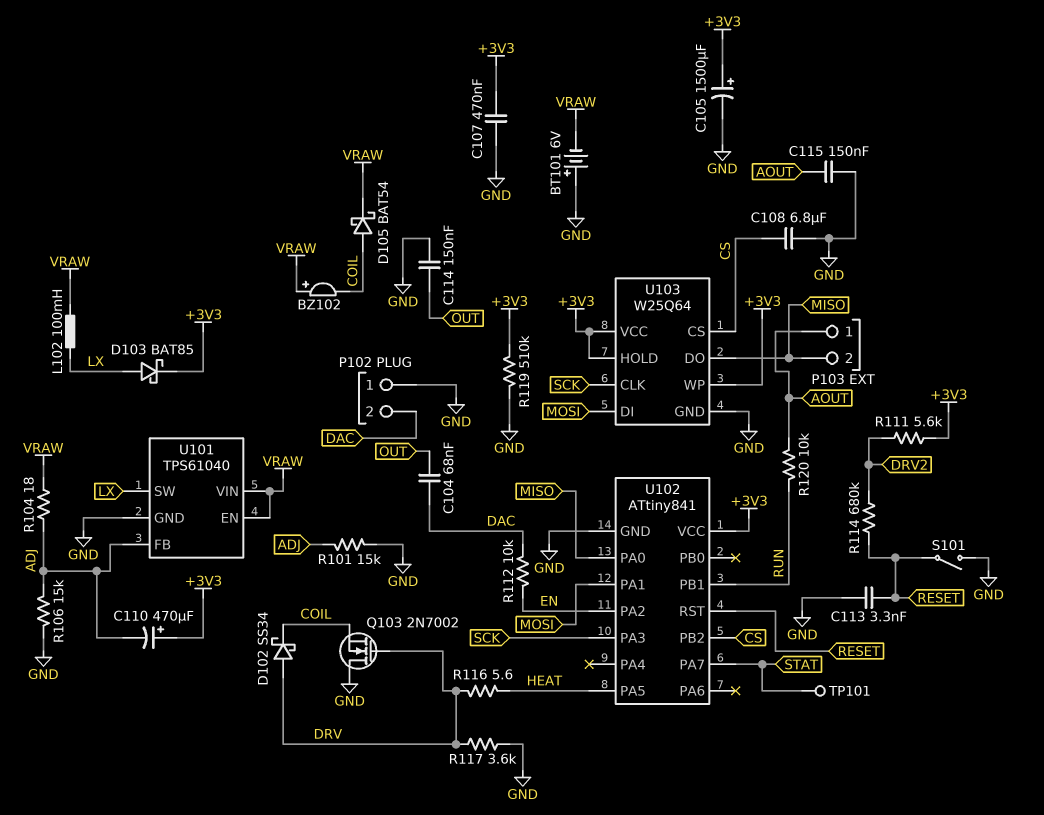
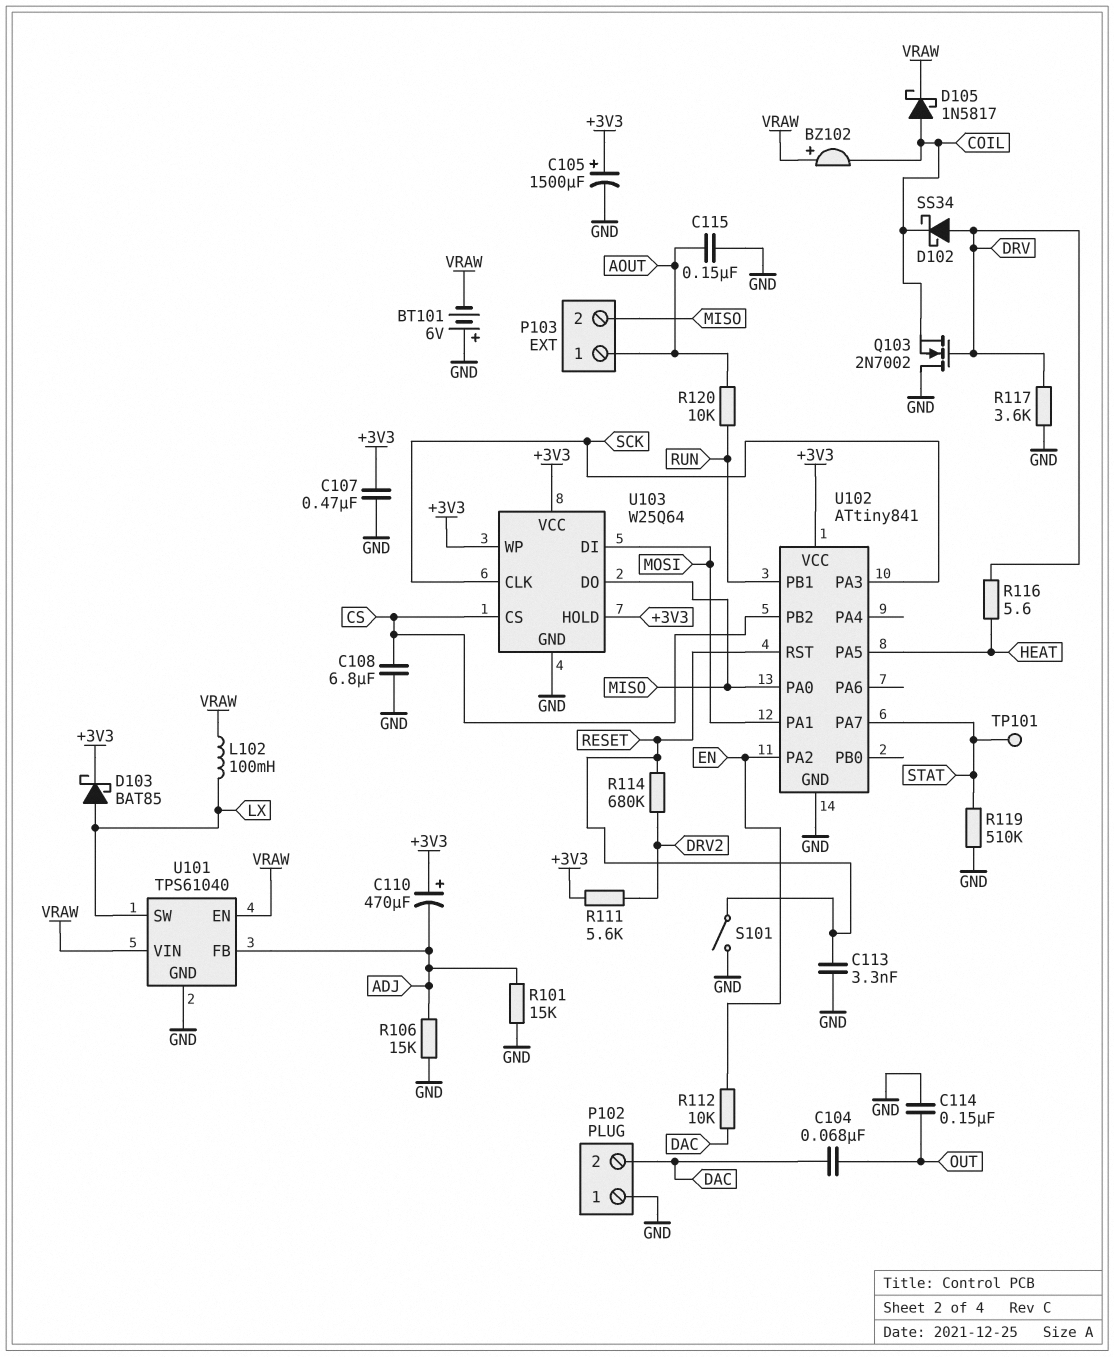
D105: schottky BAT54 (A COIL, K VRAW) -> schottky 1N5817 (A COIL, K VRAW)
R104: 18 (ADJ, VRAW) -> none
R119: 510k (+3V3, GND) -> 510k (GND, STAT)

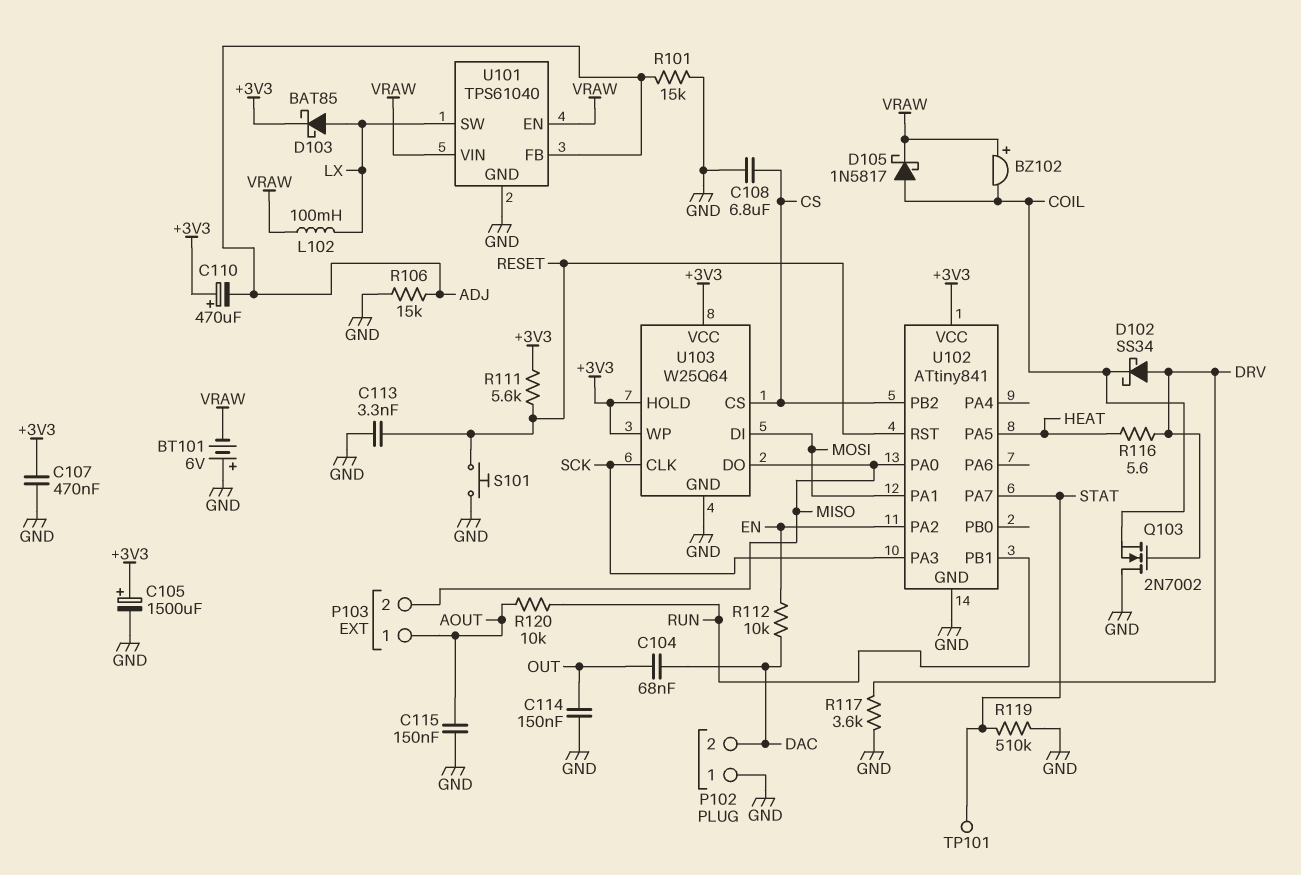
R111: 5.6k (+3V3, DRV2) -> 5.6k (+3V3, RESET)
R114: 680k (DRV2, RESET) -> none
S101: switch (GND, RESET) -> button (GND, RESET)

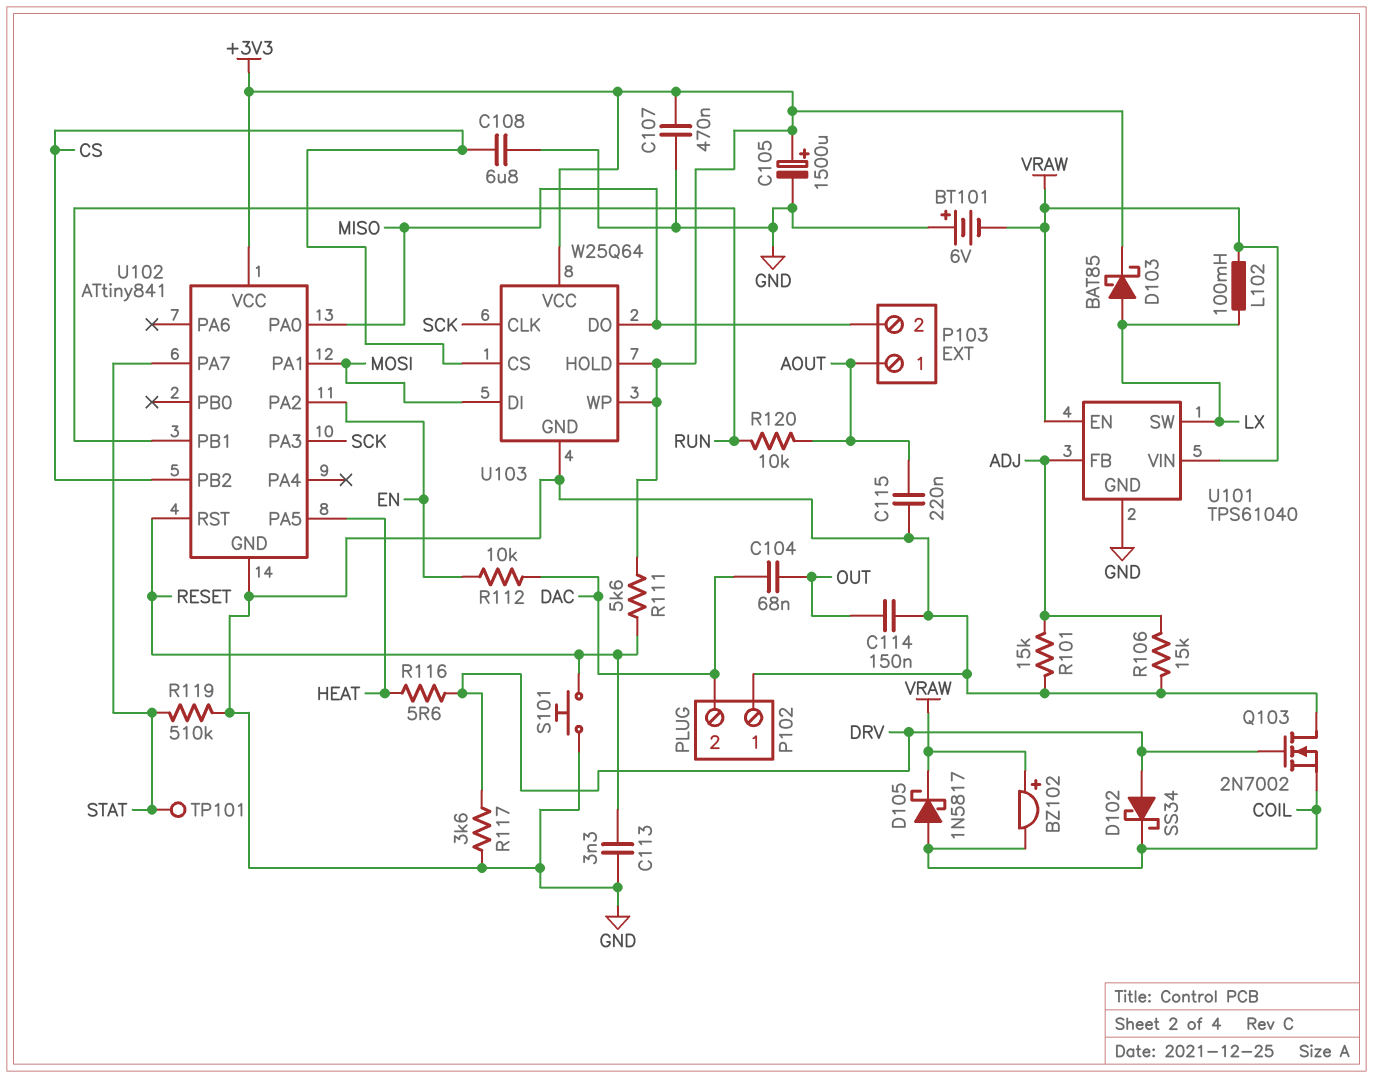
C110: 470uF (plus +3V3, minus ADJ) -> none
C115: 150nF (AOUT, GND) -> 220nF (AOUT, GND)

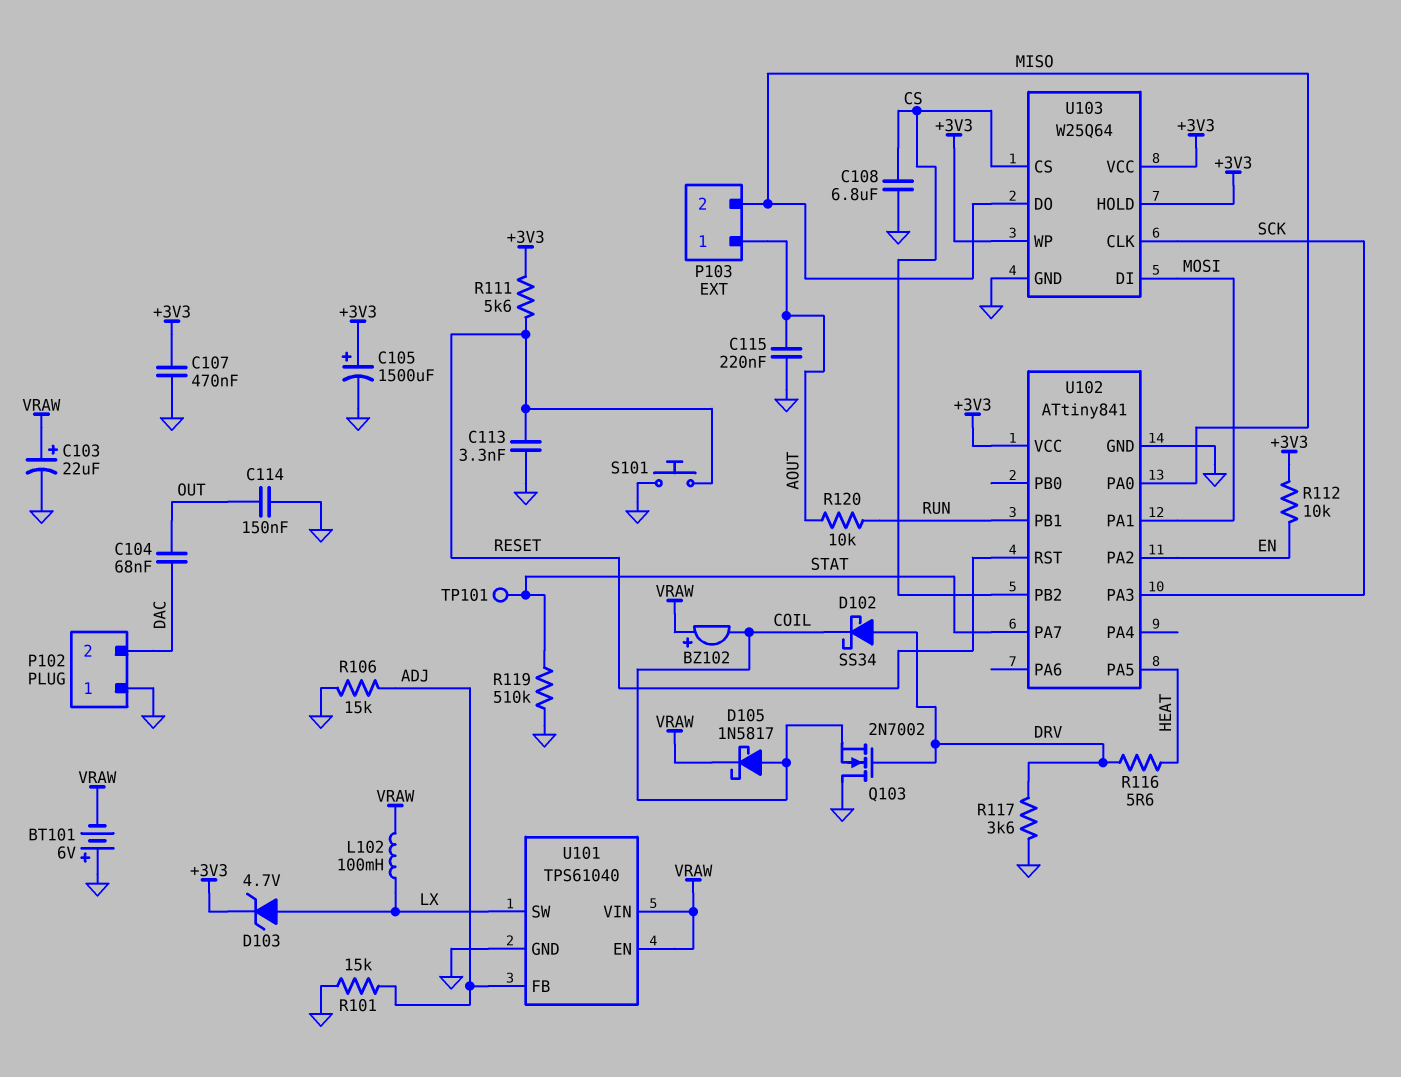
C103: none -> 22uF (plus VRAW, minus GND)
D103: schottky BAT85 (A LX, K +3V3) -> zener 4.7V (A LX, K +3V3)
R112: 10k (DAC, EN) -> 10k (+3V3, EN)

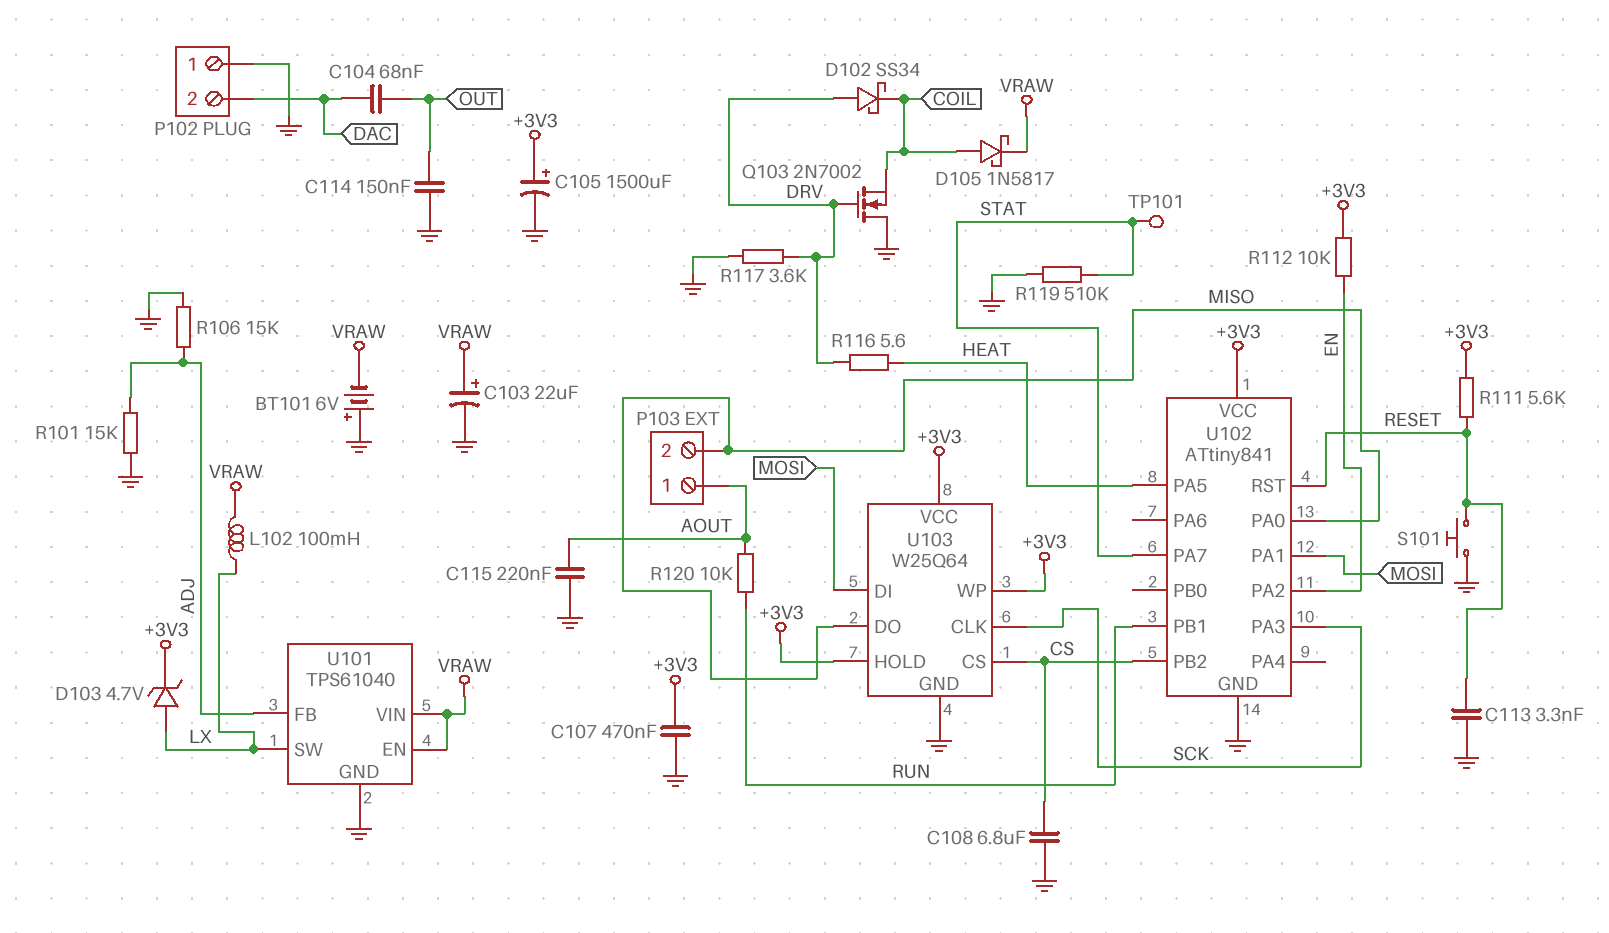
BZ102: buzzer (plus VRAW, minus COIL) -> none

